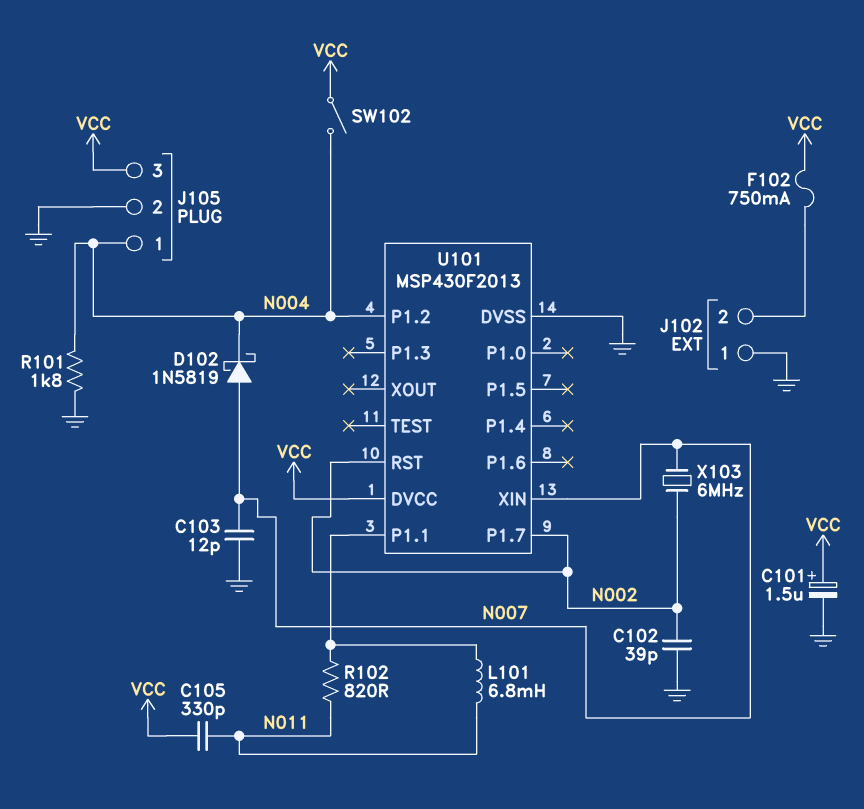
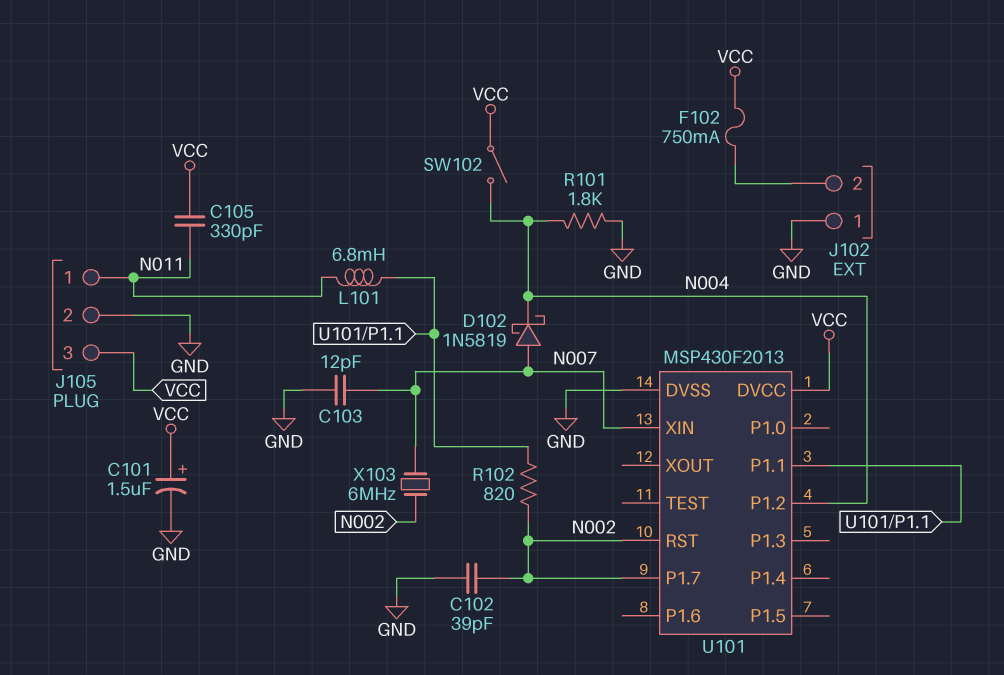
J105 pin 1: N004 -> N011
R102: 820 (N011, U101/P1.1) -> 820 (N002, U101/P1.1)

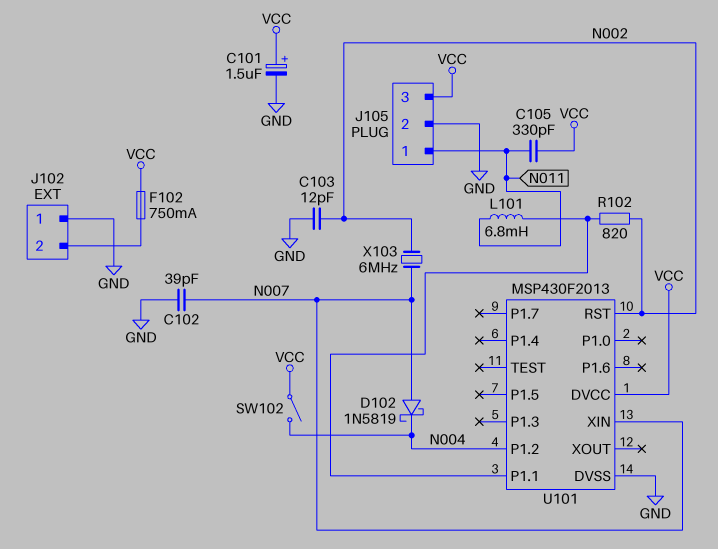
C102: 39pF (GND, N002) -> 39pF (GND, N007)
C103: 12pF (GND, N007) -> 12pF (GND, N002)
R101: 1.8k (GND, N004) -> none
U101 pin P1.7: N002 -> none

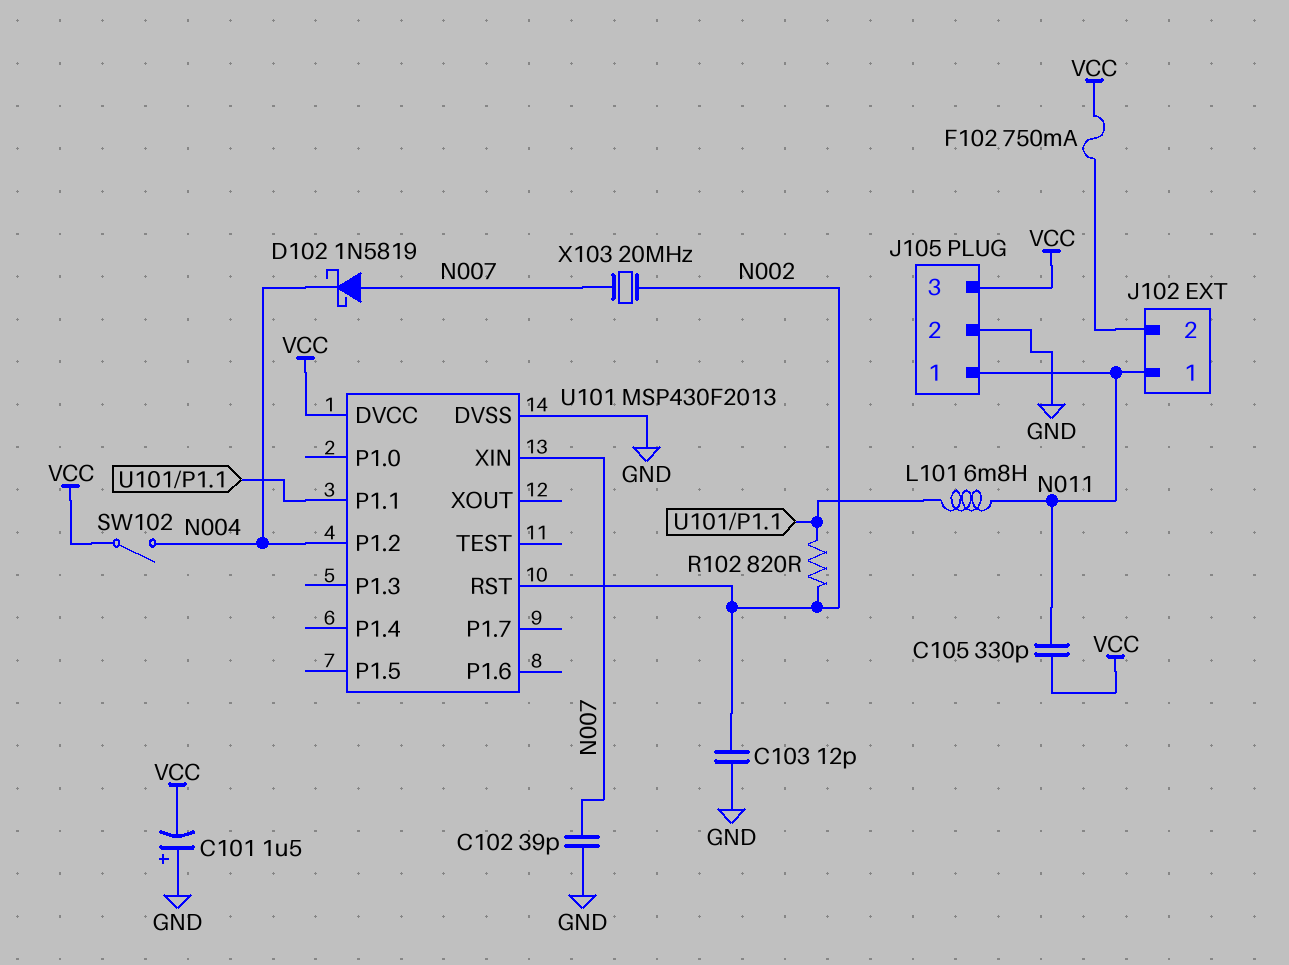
C101: 1.5uF (plus VCC, minus GND) -> 1.5uF (plus GND, minus VCC)
J102 pin 1: GND -> N011
X103: 6MHz (N002, N007) -> 20MHz (N002, N007)

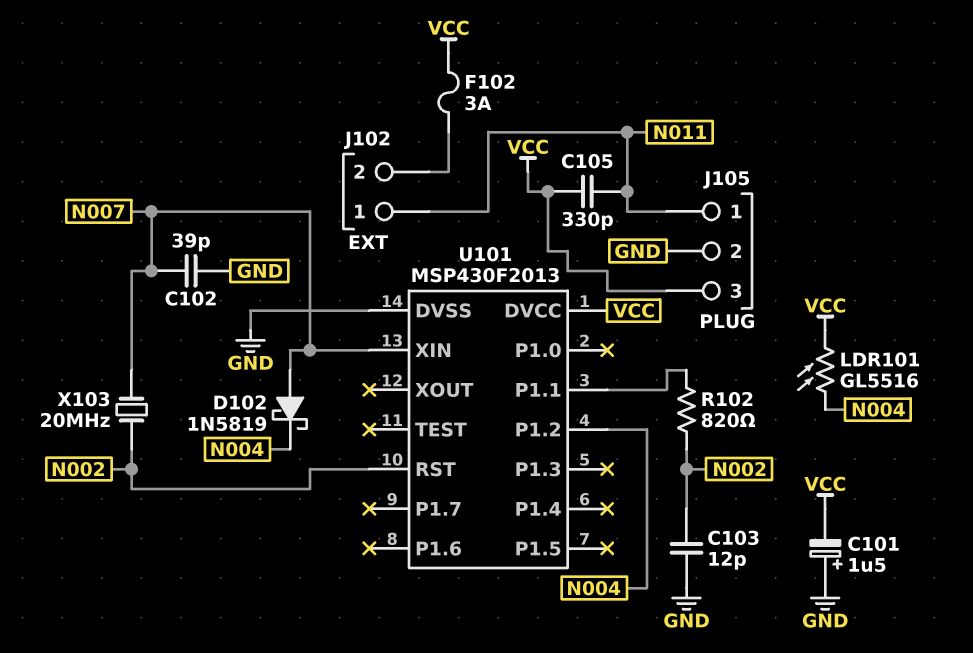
F102: 750mA (J102/2, VCC) -> 3A (J102/2, VCC)
L101: 6.8mH (N011, U101/P1.1) -> none
LDR101: none -> GL5516 (N004, VCC)
SW102: switch (N004, VCC) -> none

